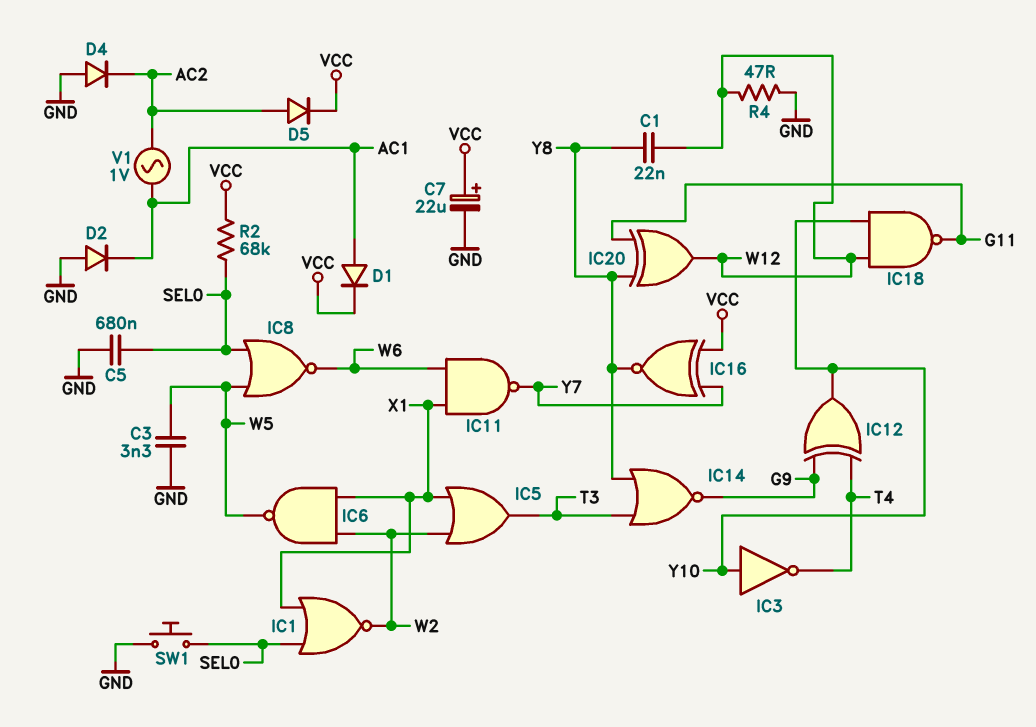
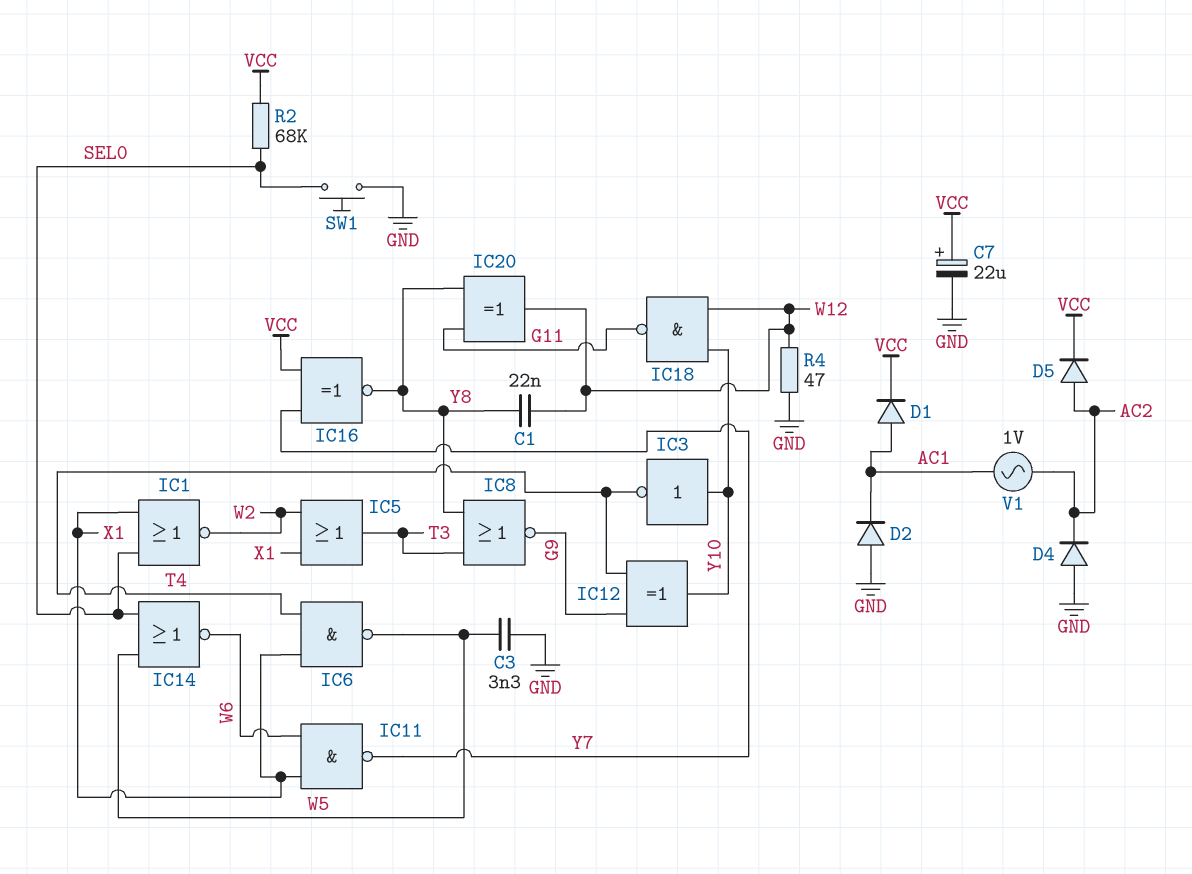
C5: 680nF (GND, SEL0) -> none
IC6: NAND (in W2, in X1, out W5) -> NAND (in T4, in X1, out W5)
IC8: NOR (in SEL0, in W5, out W6) -> NOR (in T3, in Y8, out G9)
IC14: NOR (in T3, in Y8, out G9) -> NOR (in SEL0, in W5, out W6)

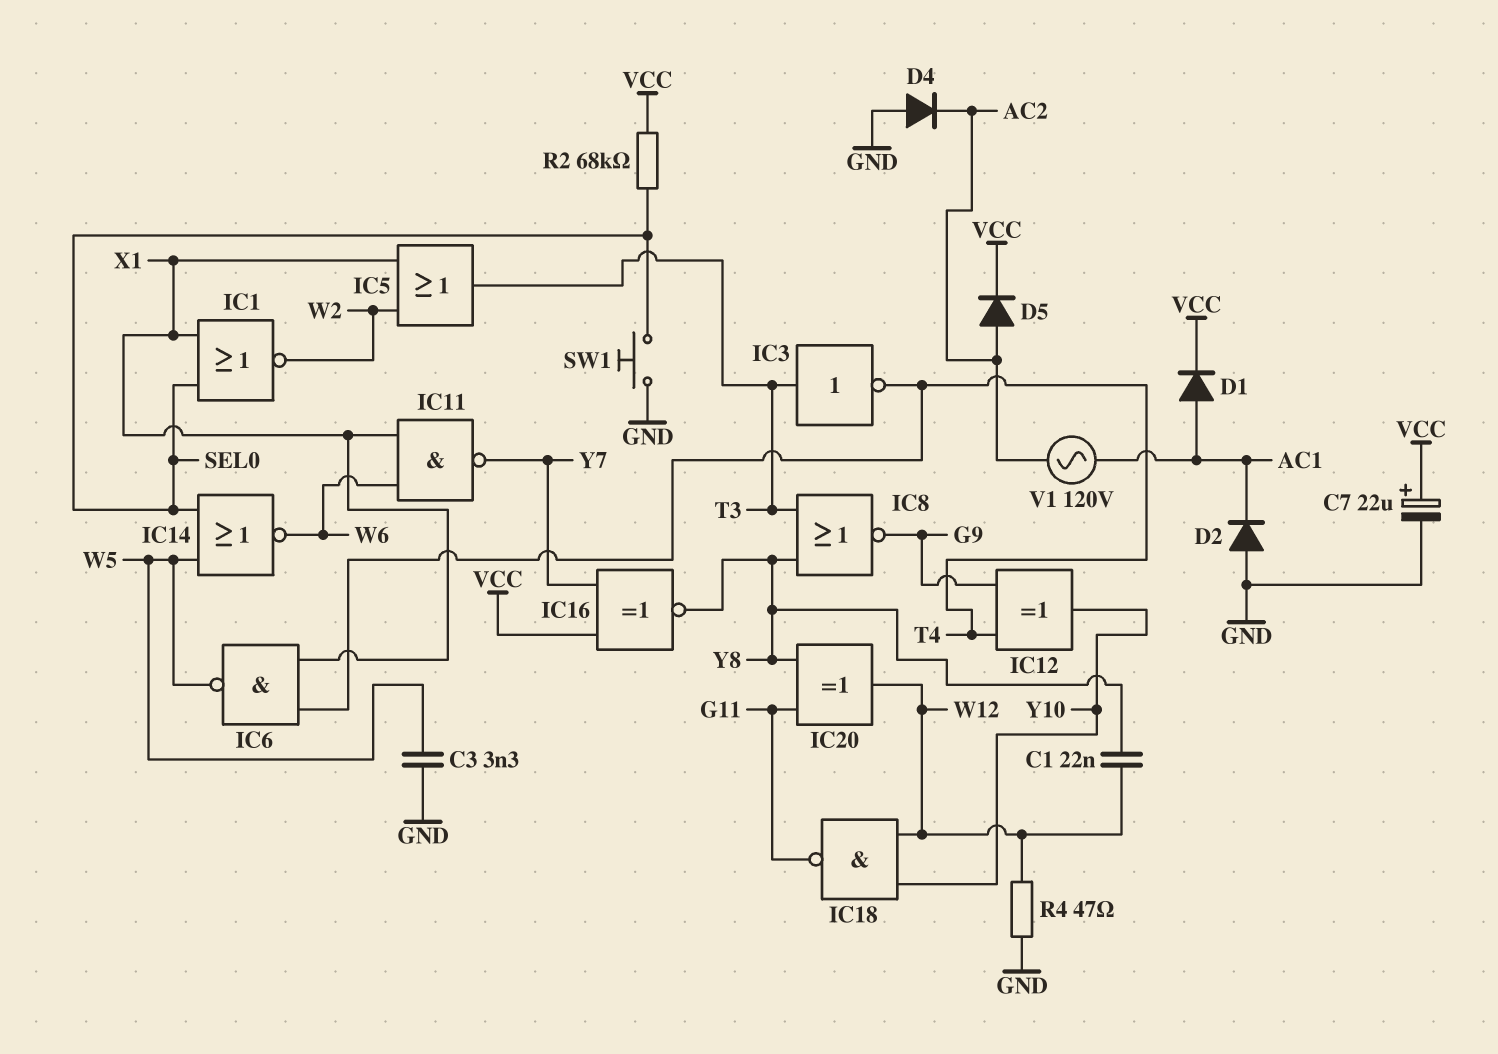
IC3: NOT (in Y10, out T4) -> NOT (in T3, out T4)
V1: AC 1V (AC1, AC2) -> AC 120V (AC1, AC2)

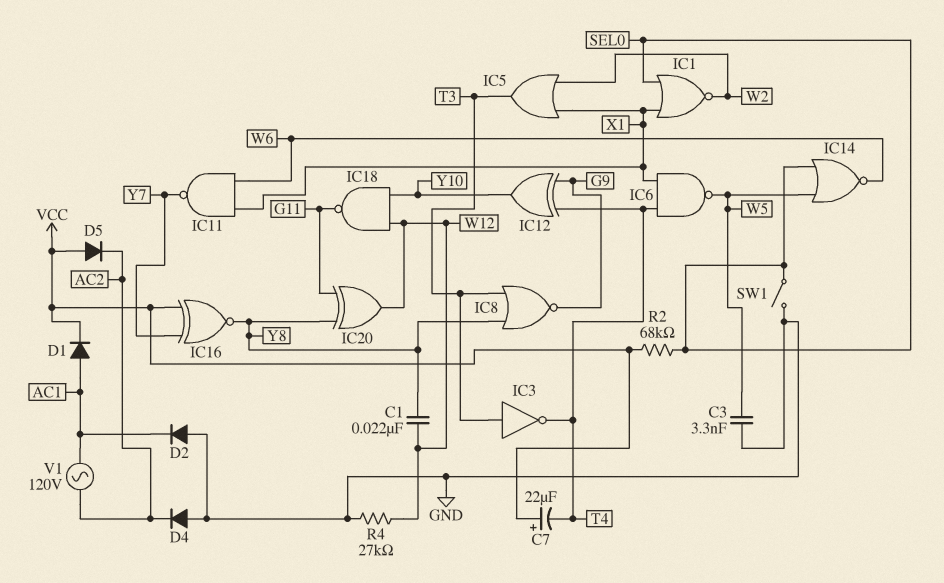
C7: 22uF (plus VCC, minus GND) -> 22uF (plus VCC, minus T4)
D5: diode (A AC2, K VCC) -> diode (A VCC, K AC2)
R4: 47 (GND, W12) -> 27k (GND, W12)
SW1: button (GND, SEL0) -> switch (GND, SEL0)

